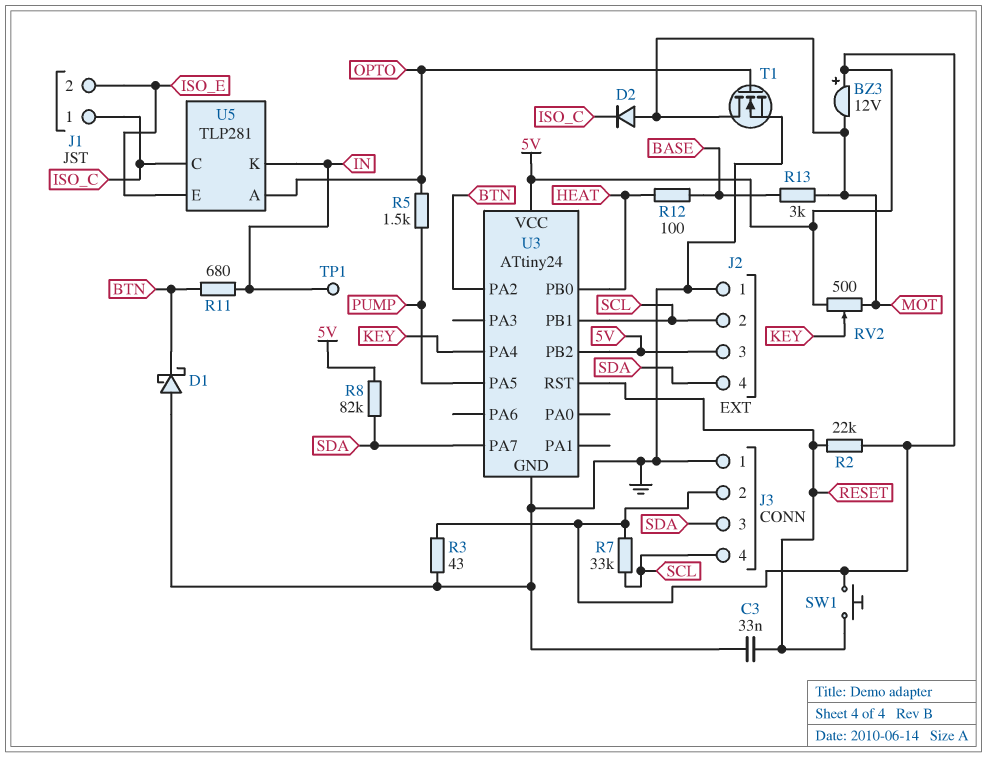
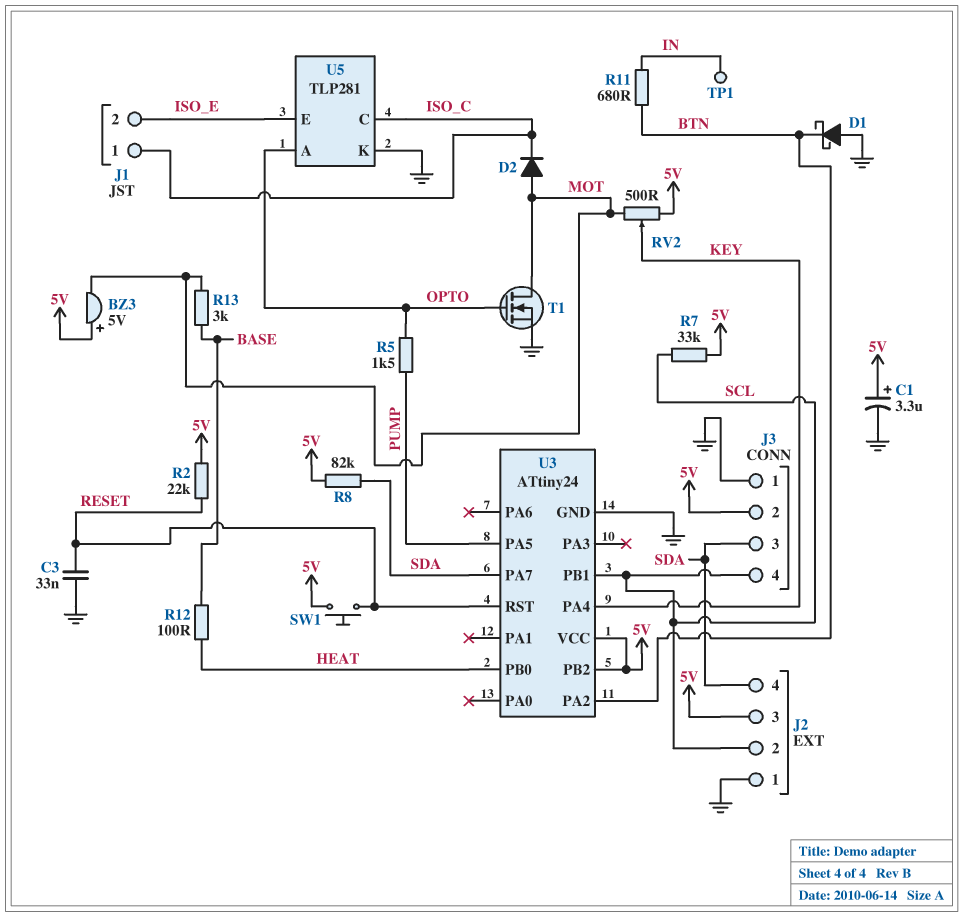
BZ3: buzzer 12V (plus 5V, minus MOT) -> buzzer 5V (plus 5V, minus MOT)
C1: none -> 3.3uF (plus 5V, minus GND)
R3: 43 (5V, GND) -> none
U5 pin K: IN -> GND

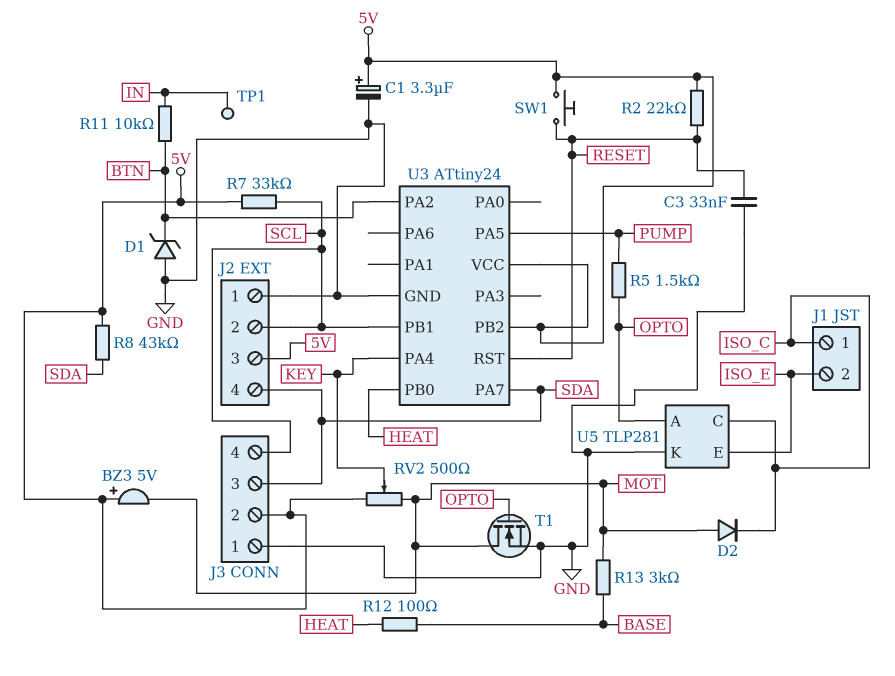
D1: schottky (A GND, K BTN) -> zener (A GND, K BTN)
R8: 82k (5V, SDA) -> 43k (5V, SDA)
R11: 680 (BTN, IN) -> 10k (BTN, IN)

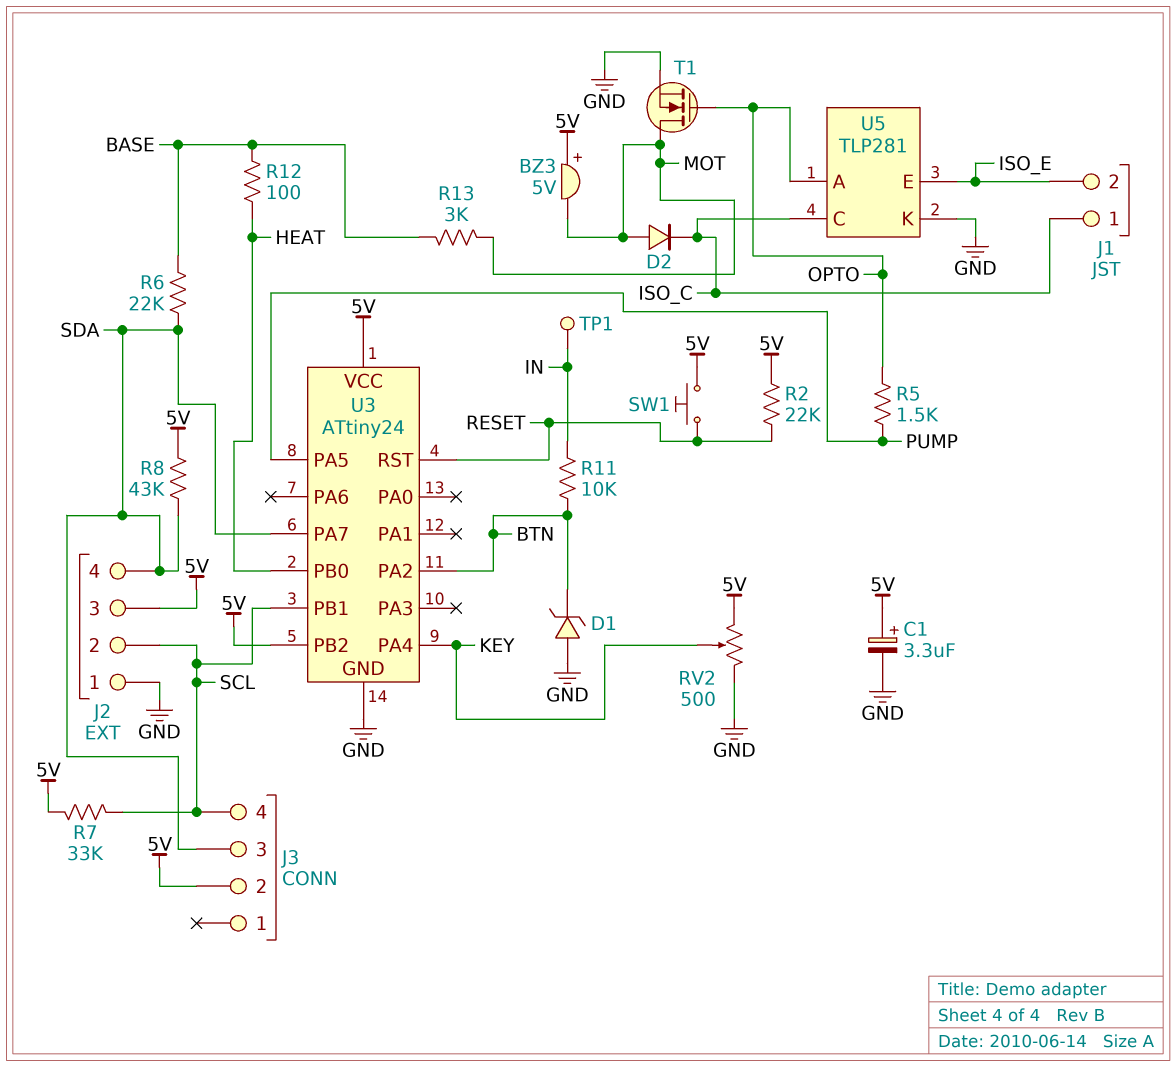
C3: 33nF (GND, RESET) -> none
J3 pin 1: GND -> none
R6: none -> 22k (BASE, SDA)
RV2: 500 (5V, MOT, wiper KEY) -> 500 (5V, GND, wiper KEY)

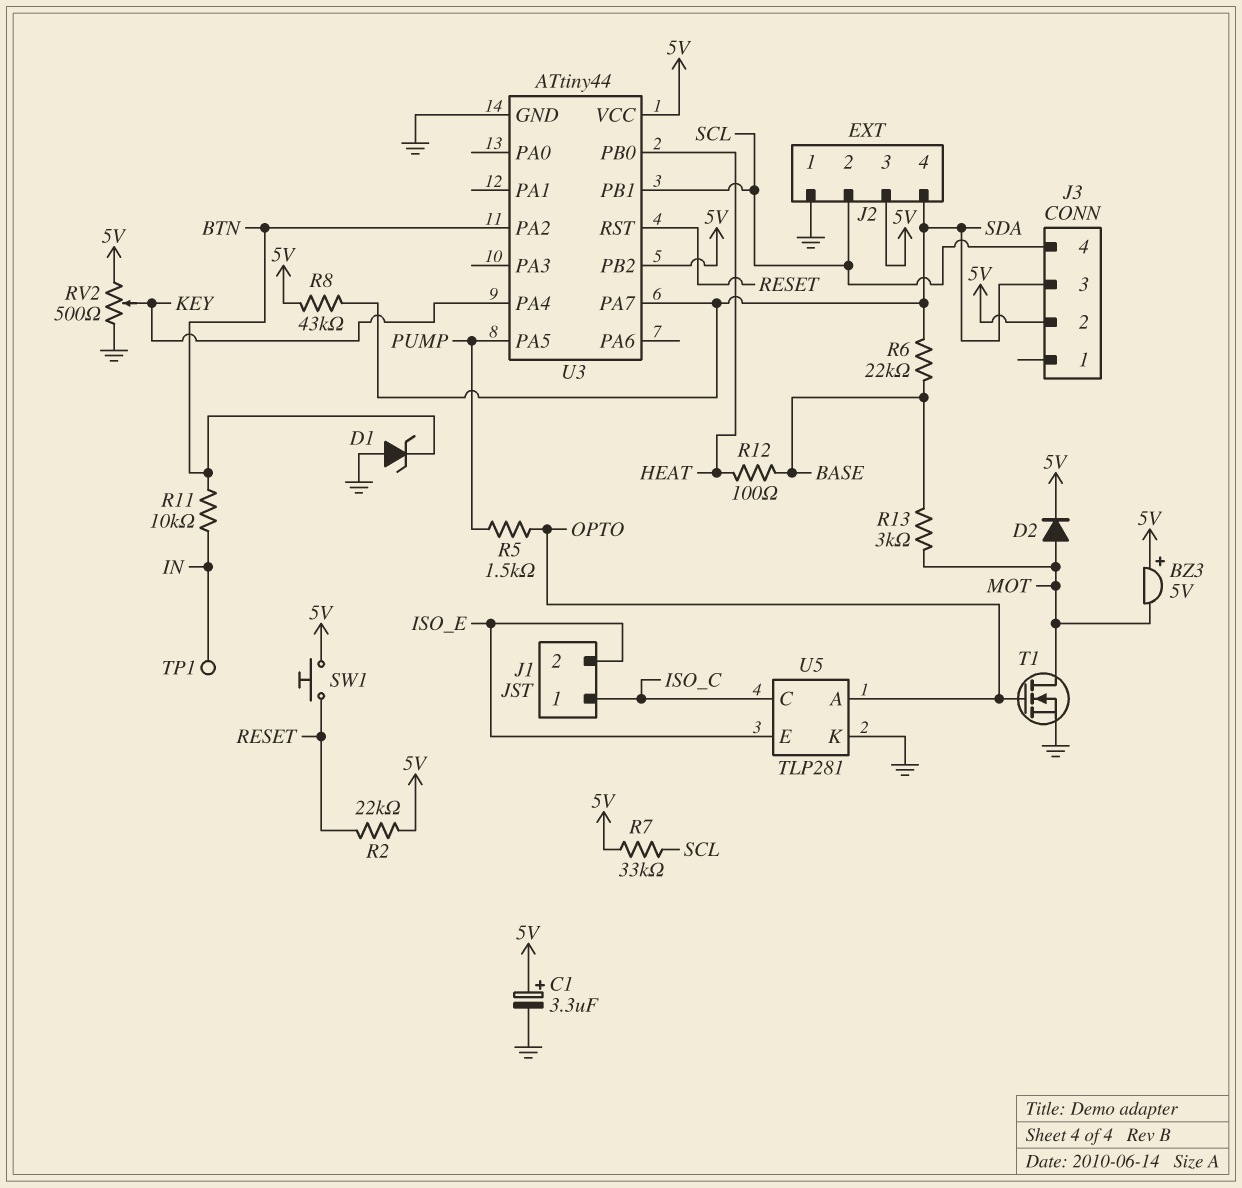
D2: diode (A MOT, K ISO_C) -> diode (A MOT, K 5V)
U3: ATtiny24 -> ATtiny44

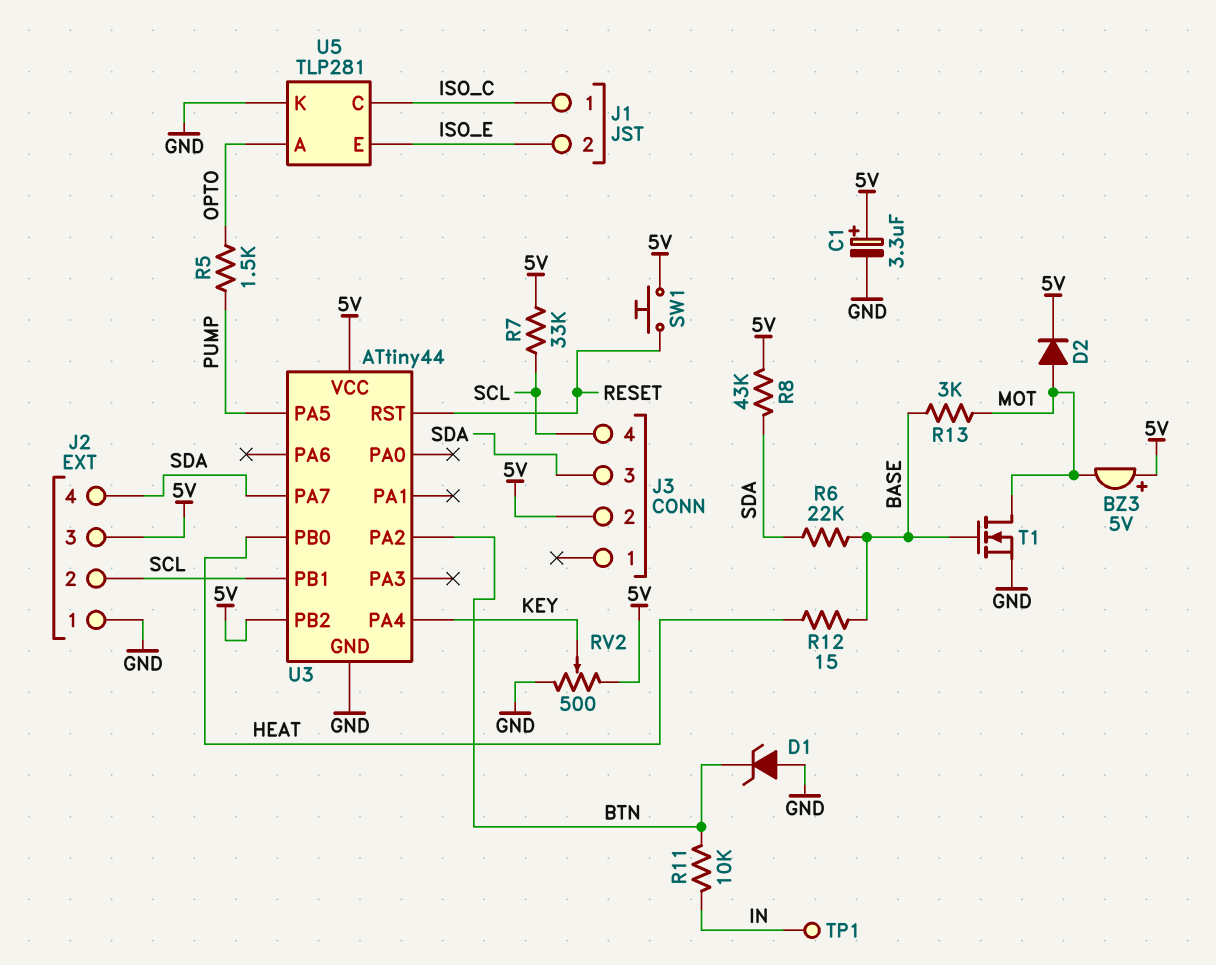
R2: 22k (5V, RESET) -> none
R12: 100 (BASE, HEAT) -> 15 (BASE, HEAT)
T1: NMOS (G OPTO, D MOT, S GND) -> NMOS (G BASE, D MOT, S GND)

